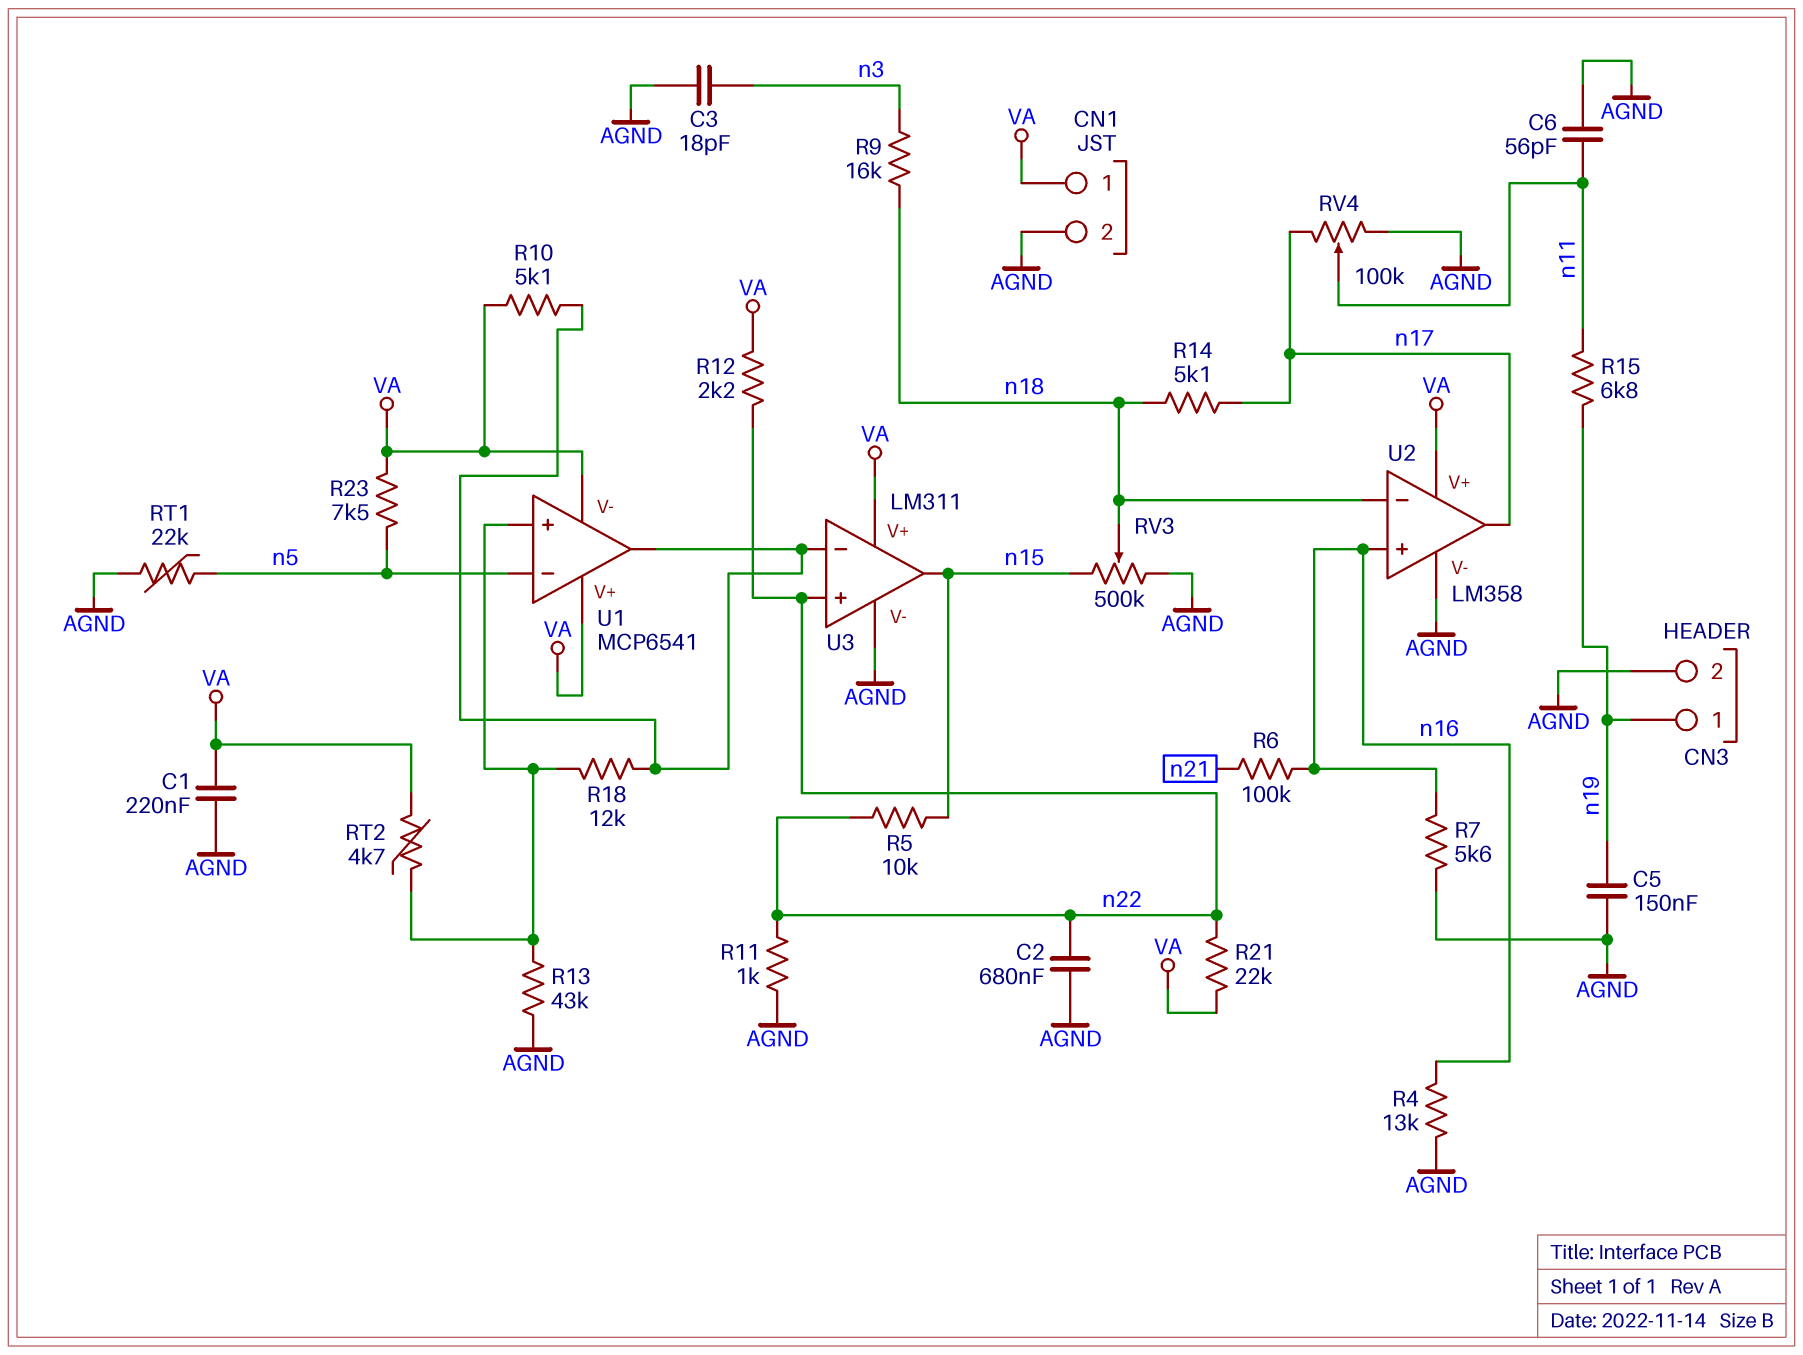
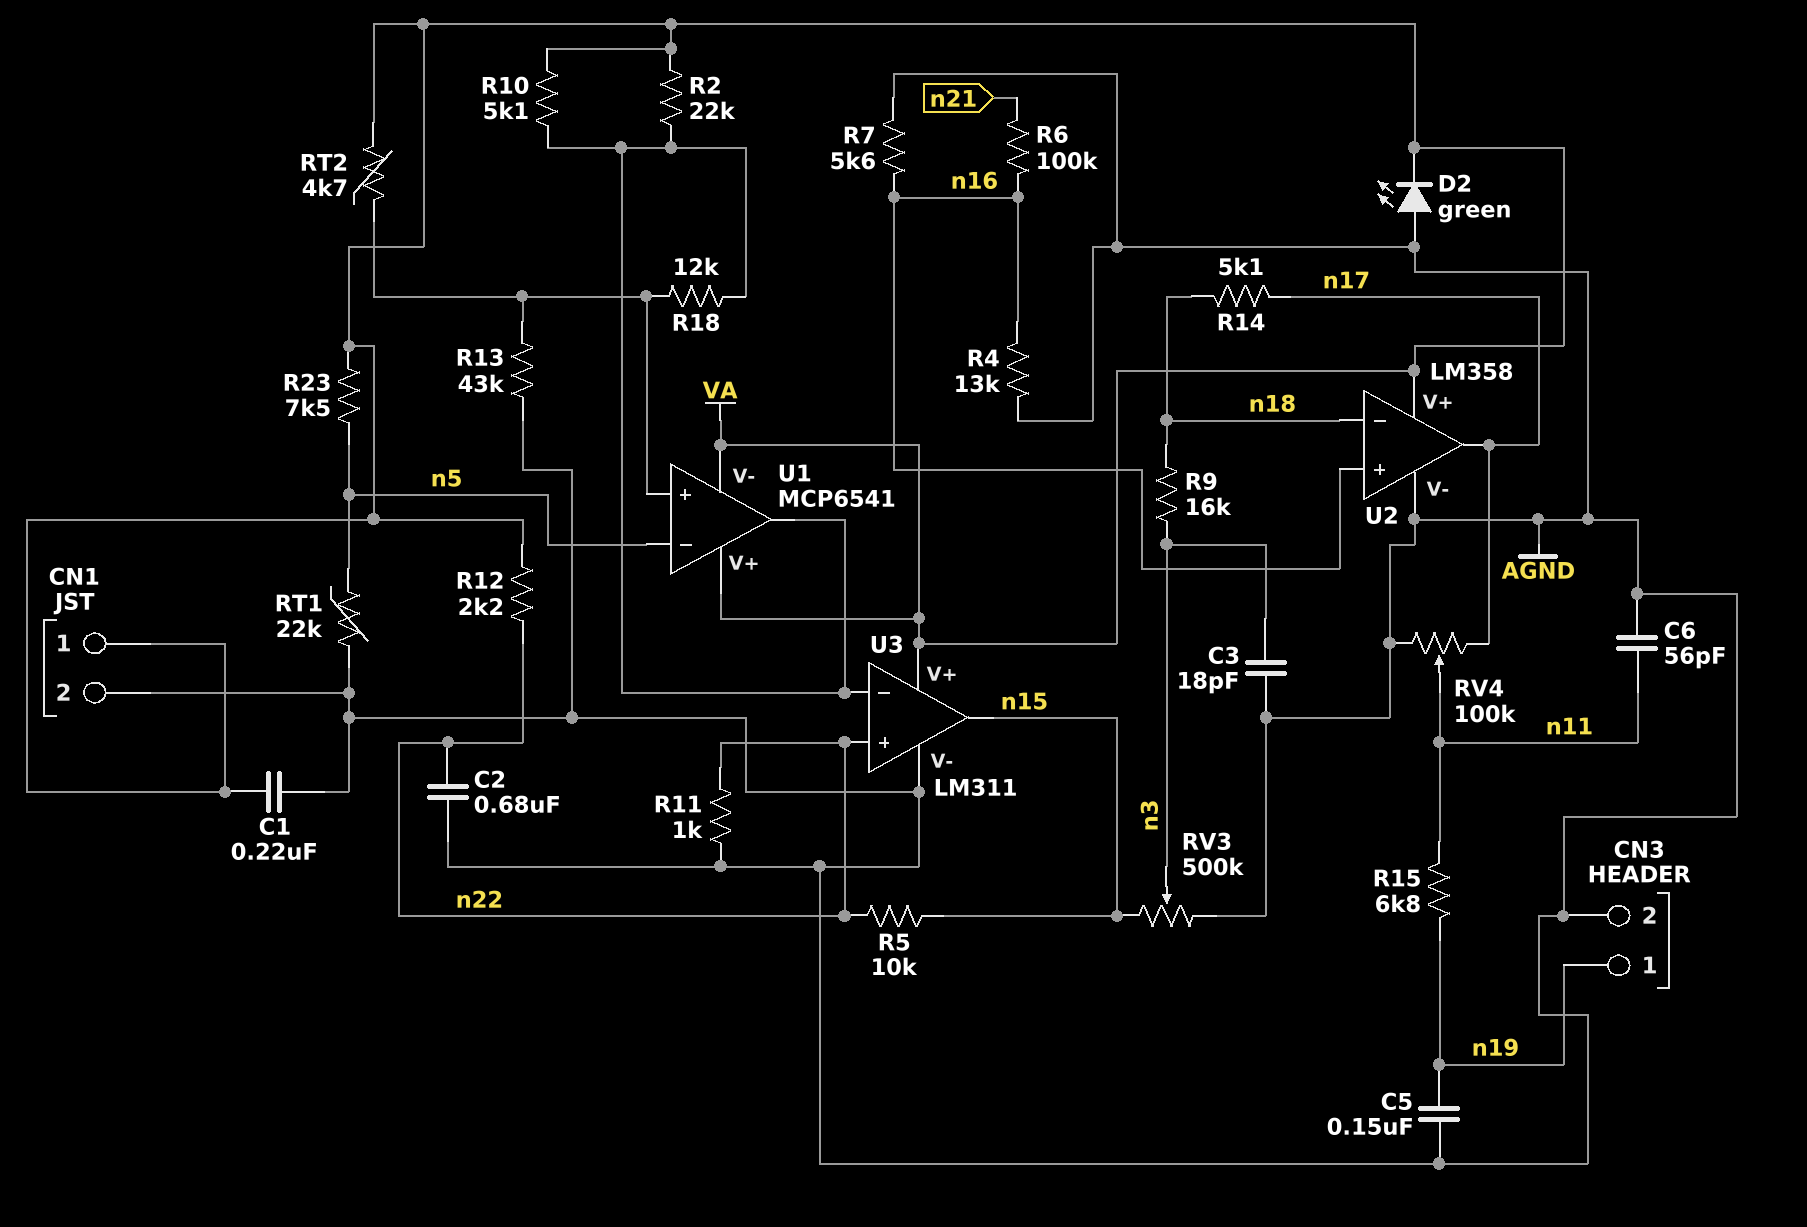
D2: none -> LED green (A AGND, K VA)
R2: none -> 22k (U1/out, VA)
R21: 22k (VA, n22) -> none
RV3: 500k (AGND, n15, wiper n18) -> 500k (AGND, n15, wiper n3)

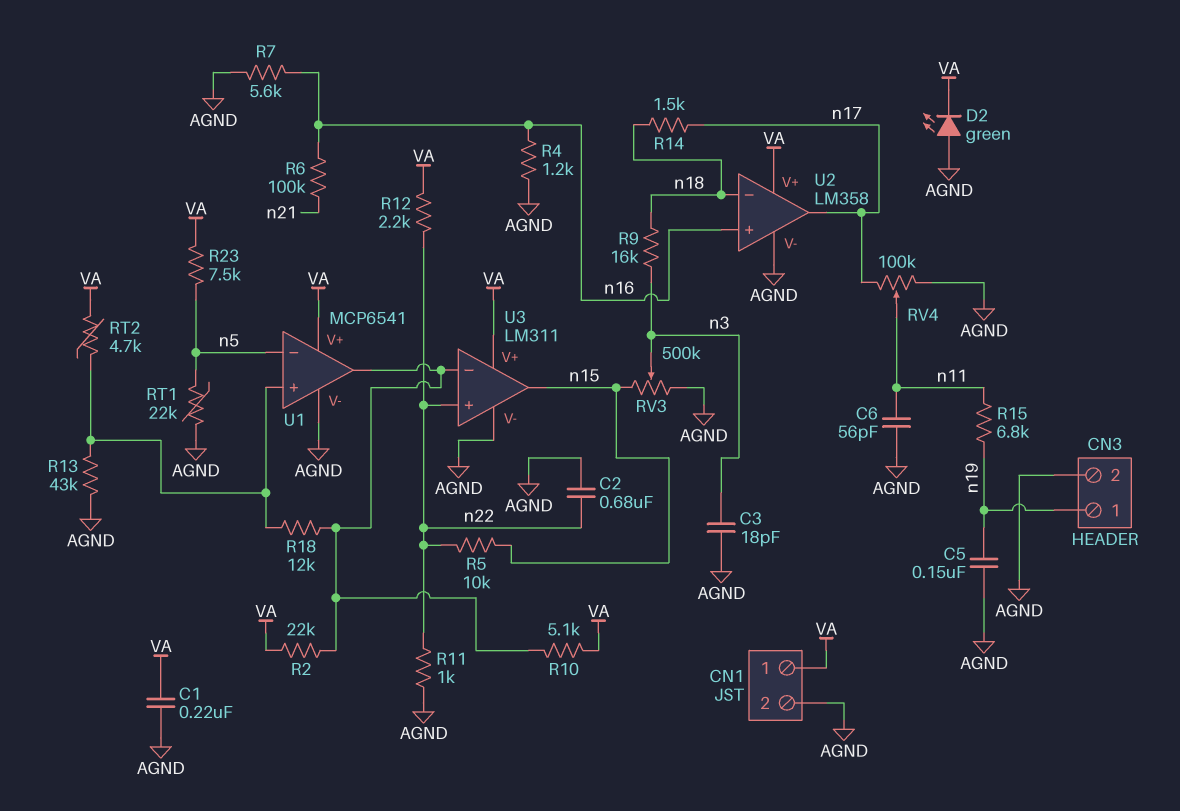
R4: 13k (AGND, n16) -> 1.2k (AGND, n16)
R14: 5.1k (n17, n18) -> 1.5k (n17, n18)
U1 pin V-: VA -> AGND

